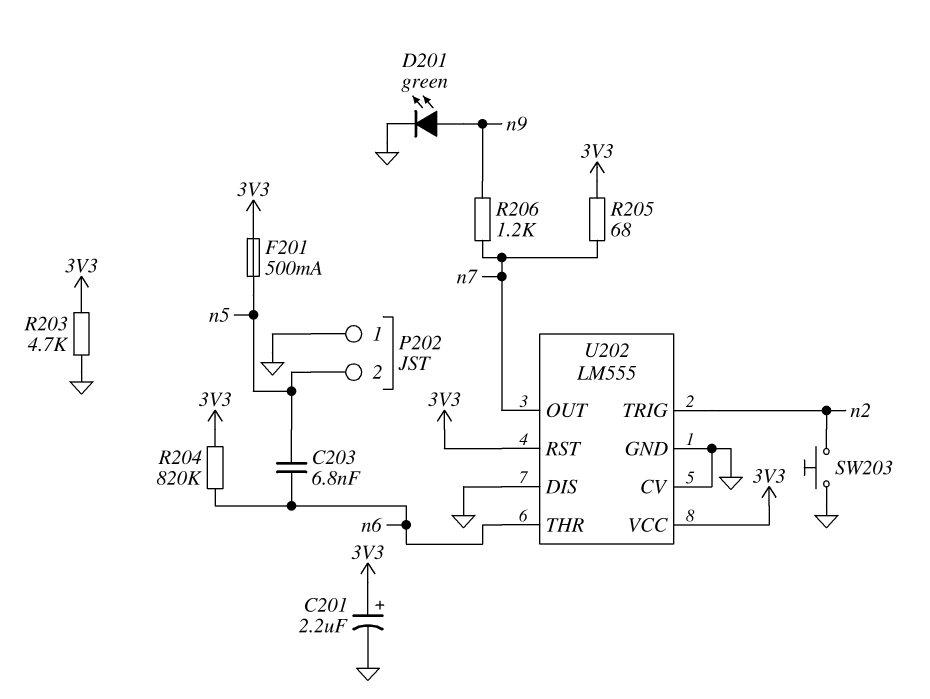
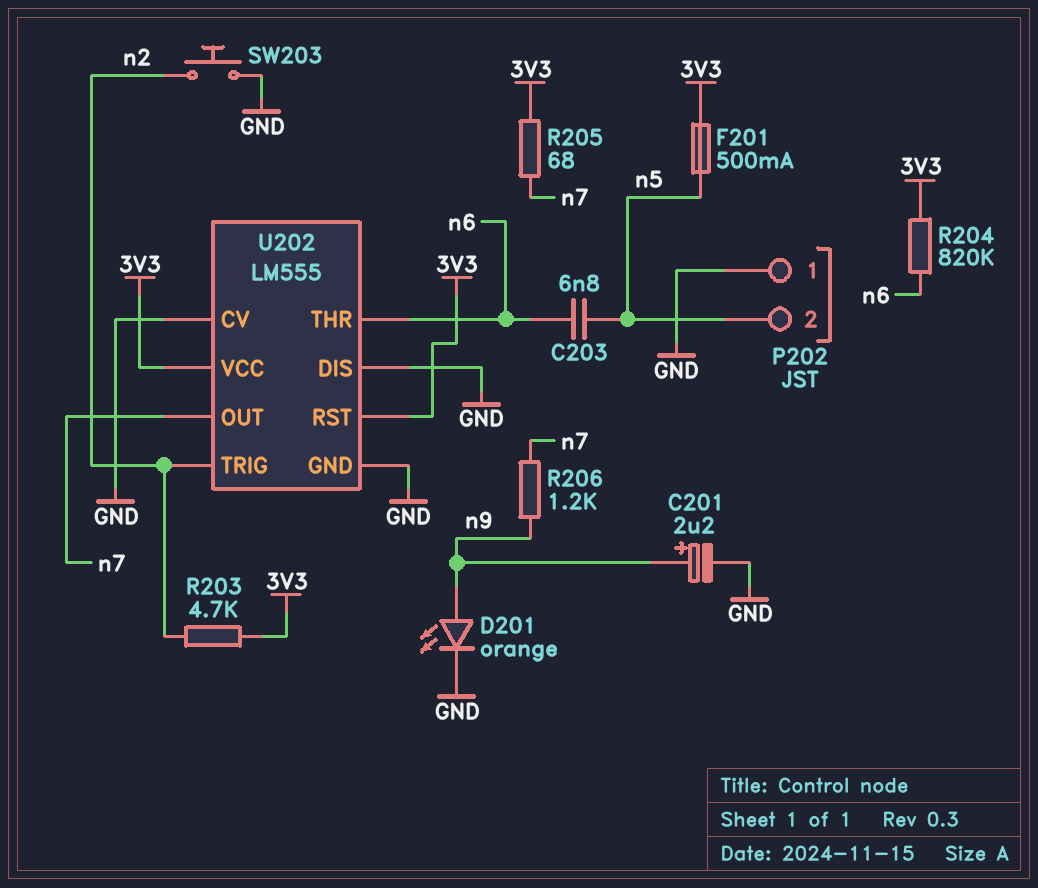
C201: 2.2uF (plus 3V3, minus GND) -> 2.2uF (plus n9, minus GND)
D201: LED green (A n9, K GND) -> LED orange (A n9, K GND)
R203: 4.7k (3V3, GND) -> 4.7k (3V3, n2)

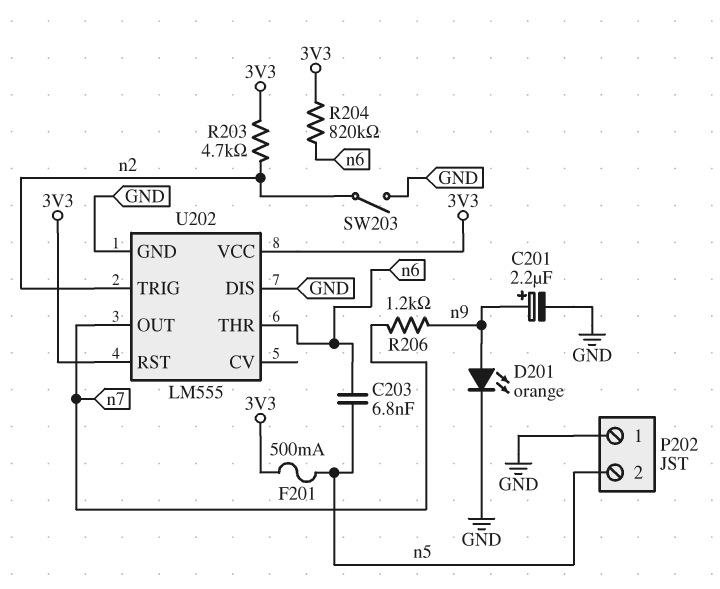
R205: 68 (3V3, n7) -> none
SW203: button (GND, n2) -> switch (GND, n2)
U202 pin CV: GND -> none

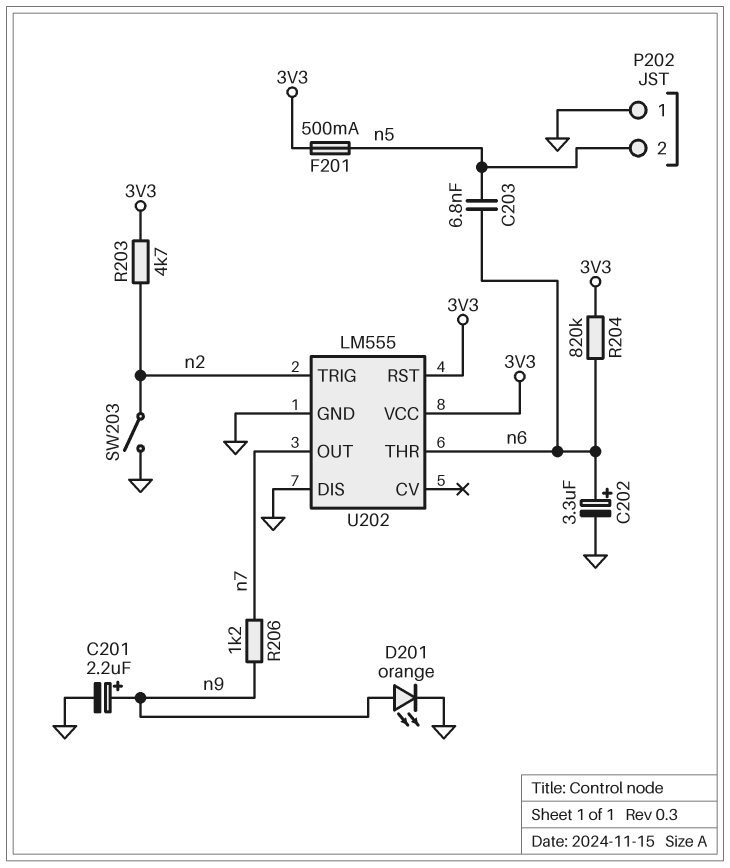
C202: none -> 3.3uF (plus n6, minus GND)

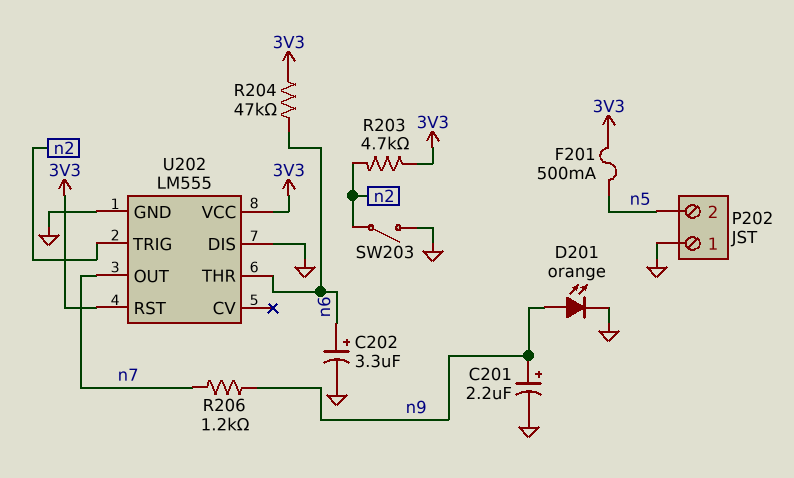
C203: 6.8nF (n5, n6) -> none
R204: 820k (3V3, n6) -> 47k (3V3, n6)

